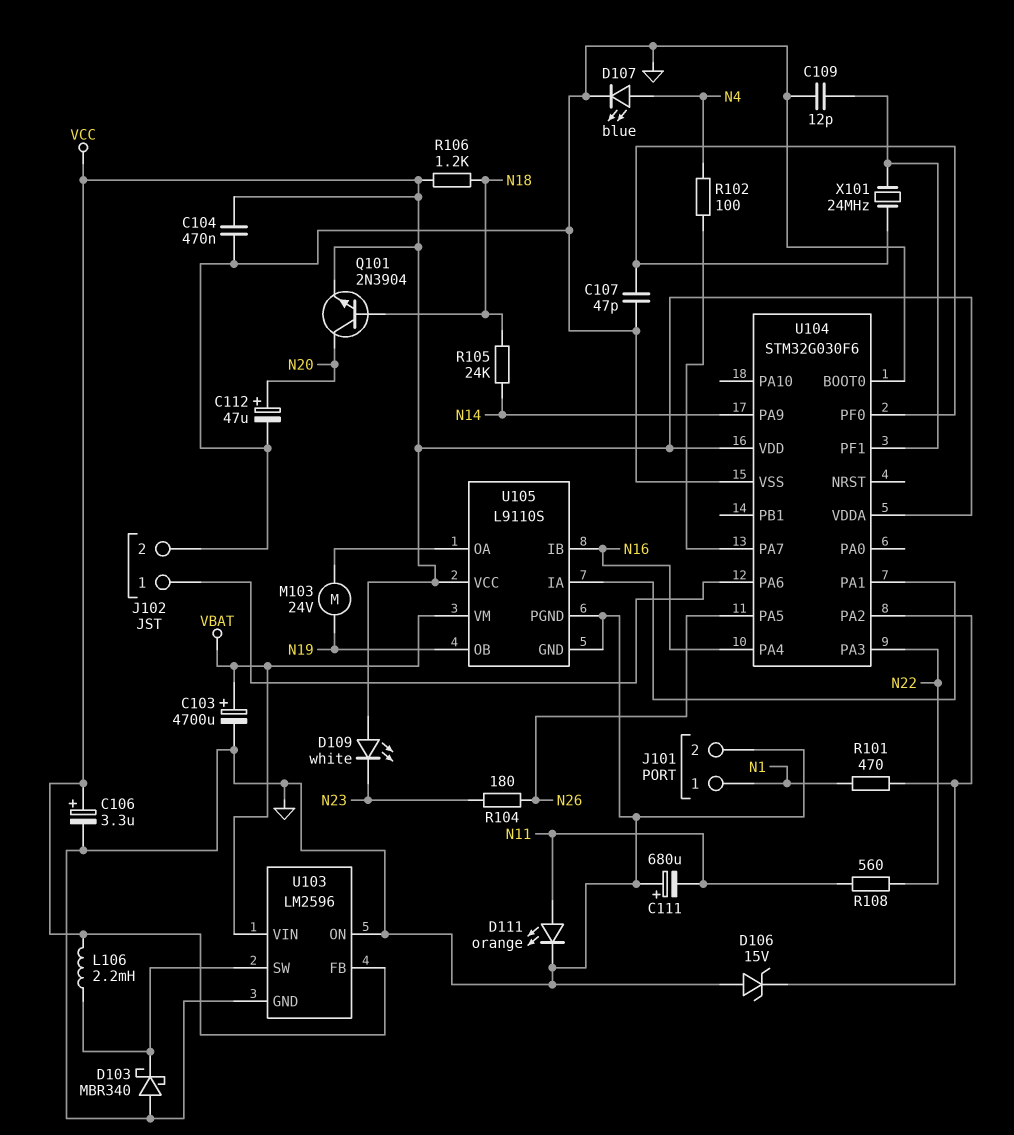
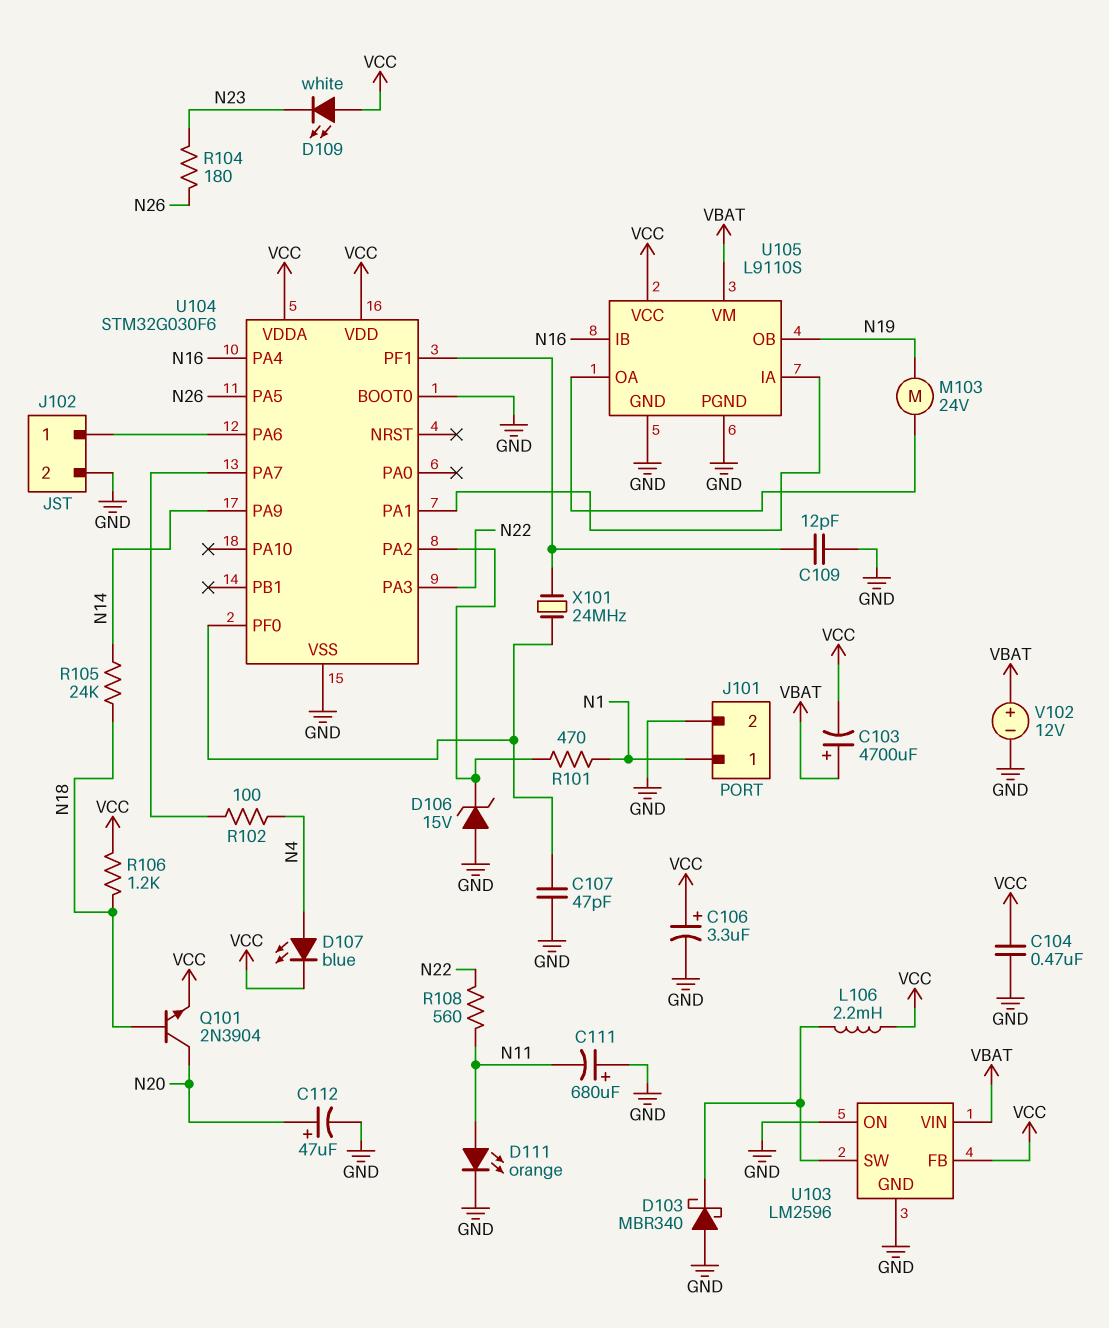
C103: 4700uF (plus VBAT, minus GND) -> 4700uF (plus VBAT, minus VCC)
D107: LED blue (A N4, K GND) -> LED blue (A N4, K VCC)
V102: none -> 12V (plus VBAT, minus GND)

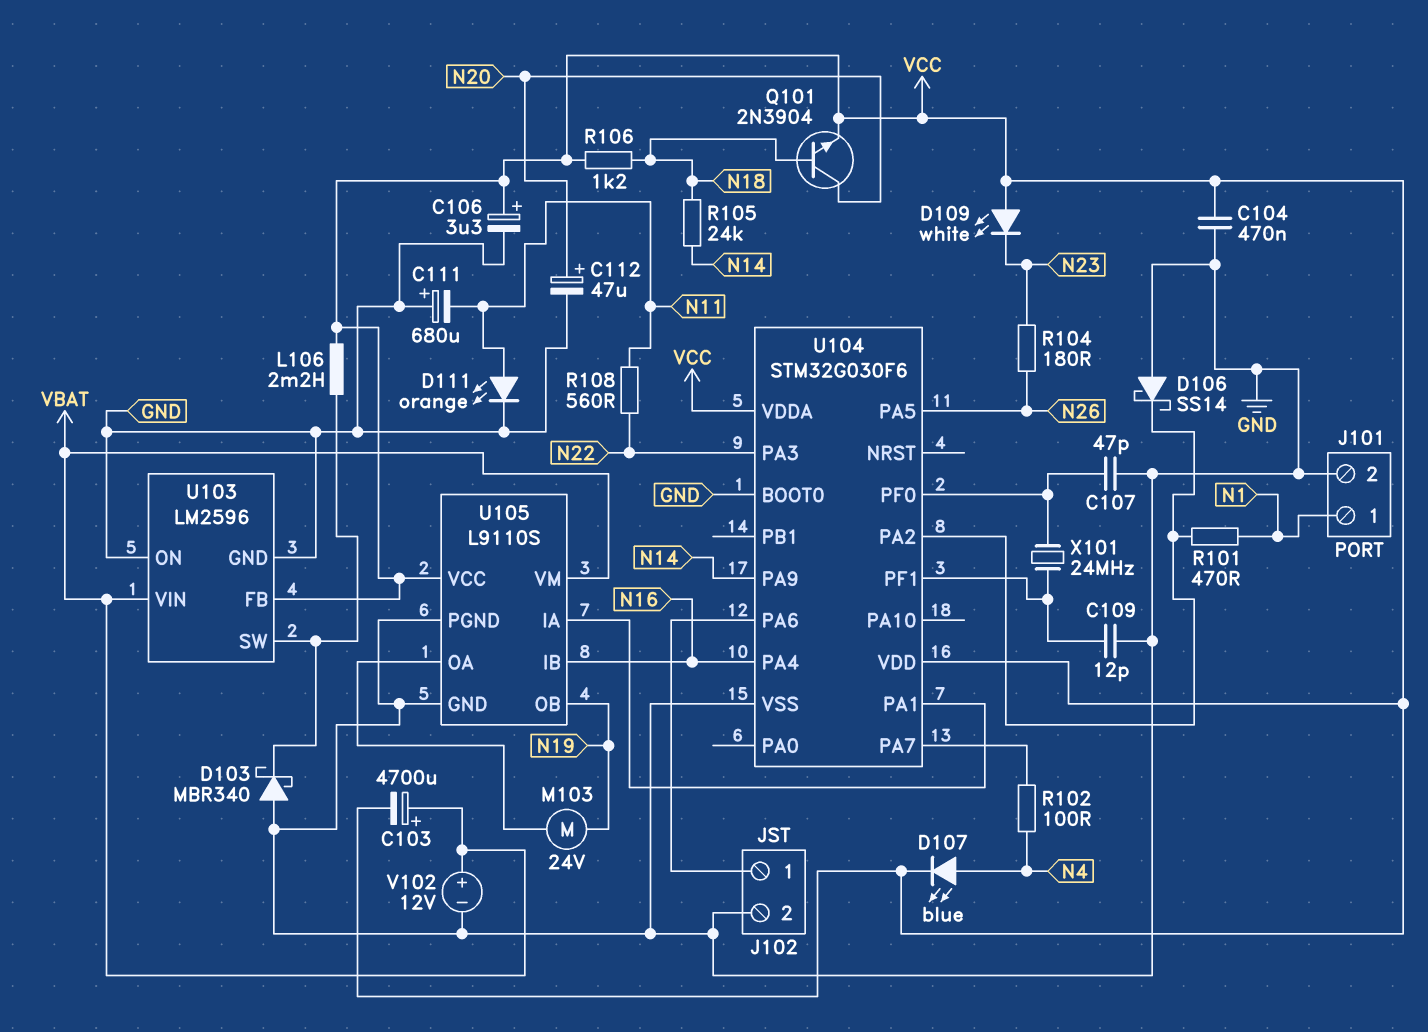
D106: zener 15V (A GND, K U104/PA2) -> schottky SS14 (A GND, K U104/PA2)

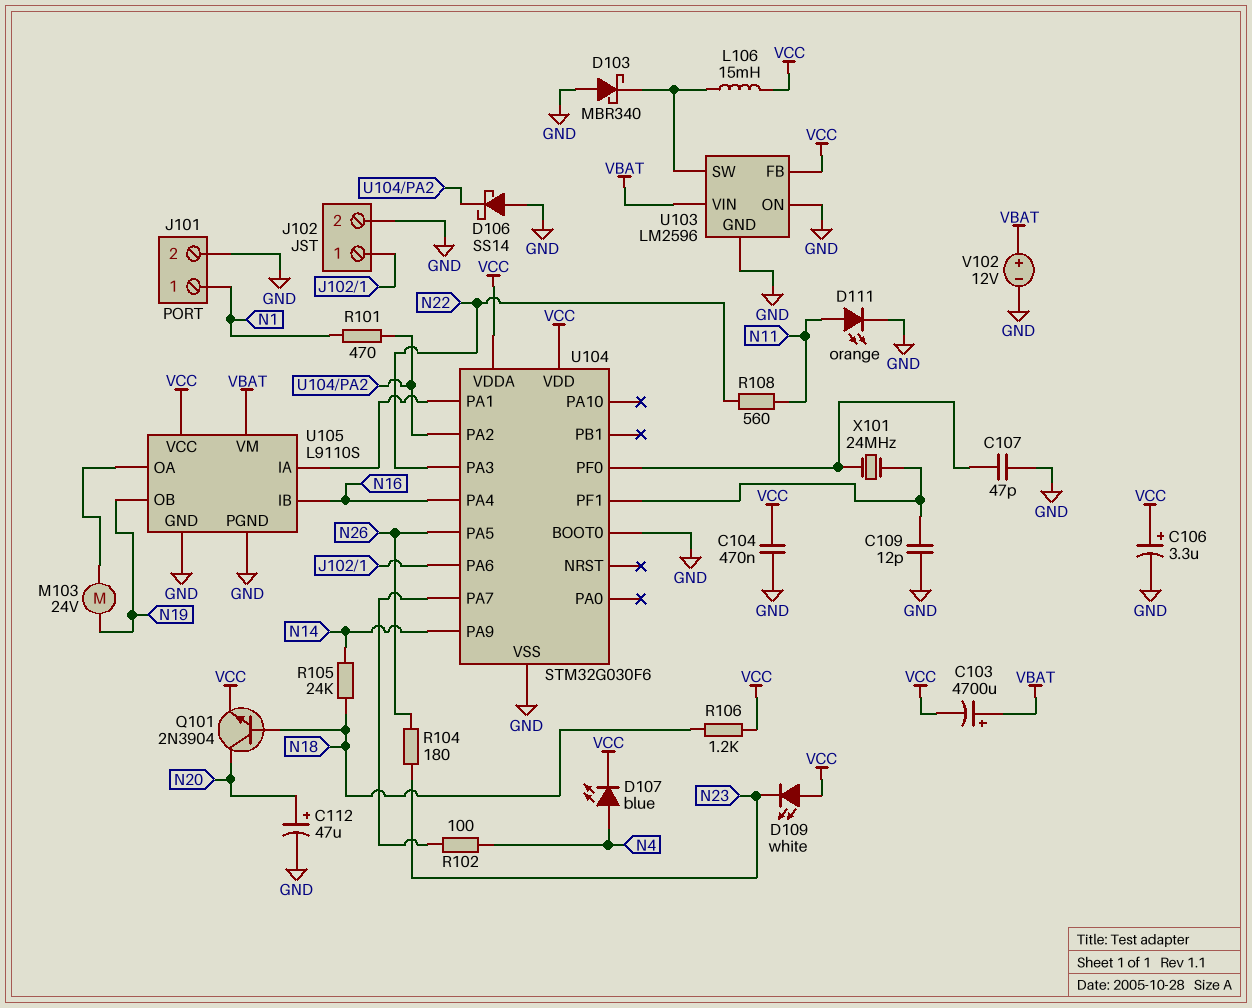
C111: 680uF (plus GND, minus N11) -> none
L106: 2.2mH (U103/SW, VCC) -> 15mH (U103/SW, VCC)

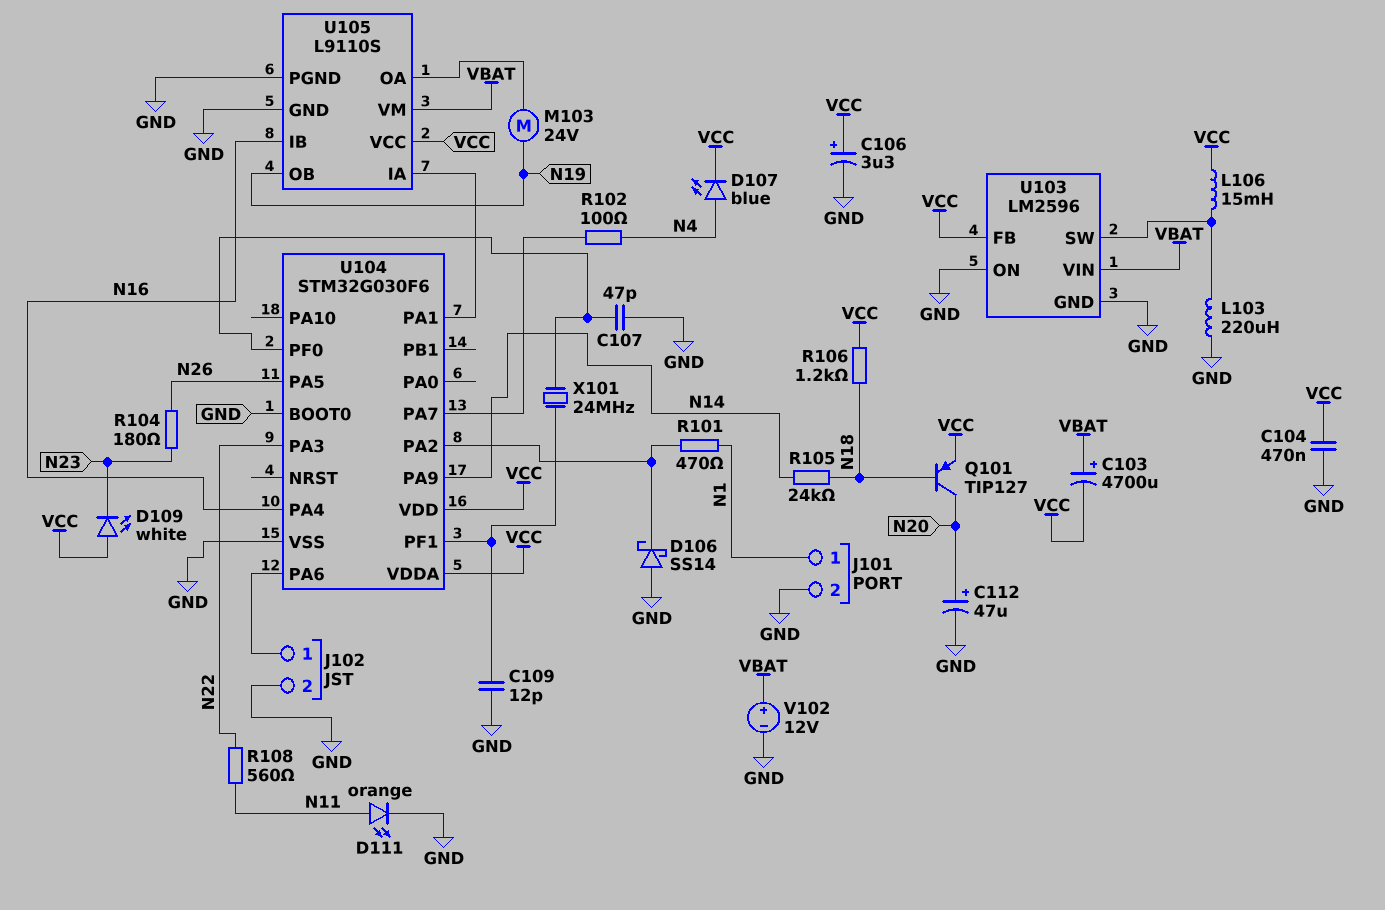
D103: schottky MBR340 (A GND, K U103/SW) -> none
L103: none -> 220uH (GND, U103/SW)
Q101: NPN 2N3904 (B N18, C N20, E VCC) -> PNP TIP127 (B N18, C N20, E VCC)

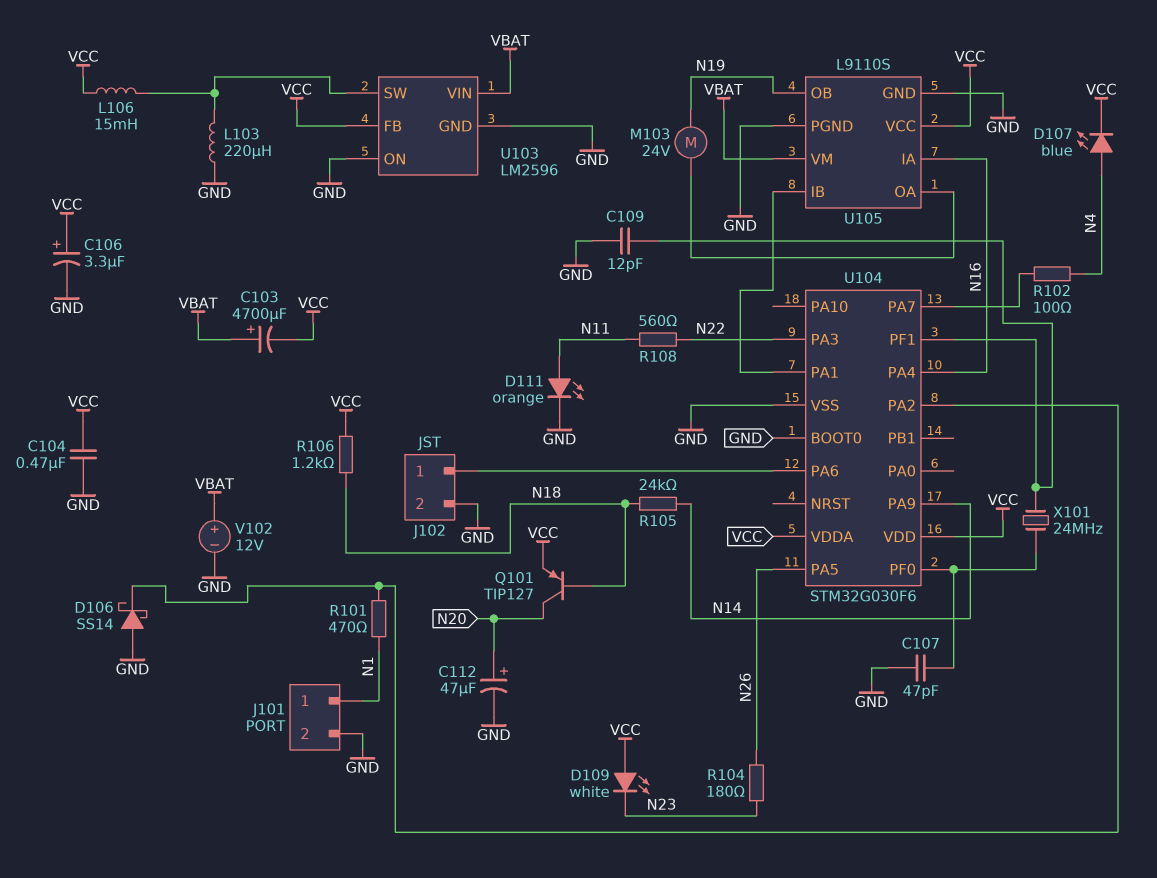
U105 pin IA: U104/PA1 -> N16
U105 pin IB: N16 -> U104/PA1

